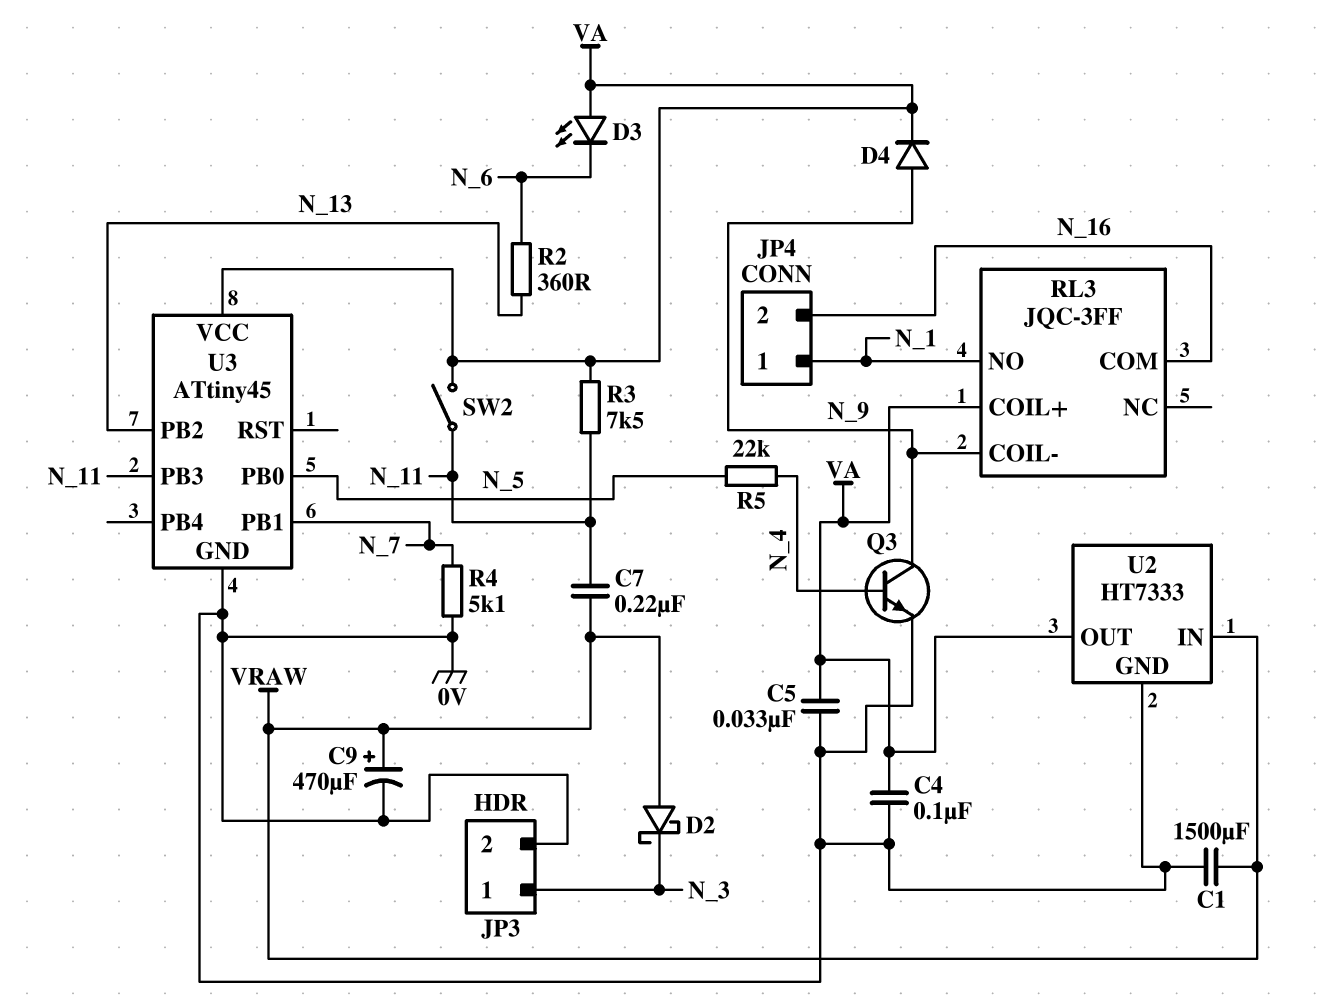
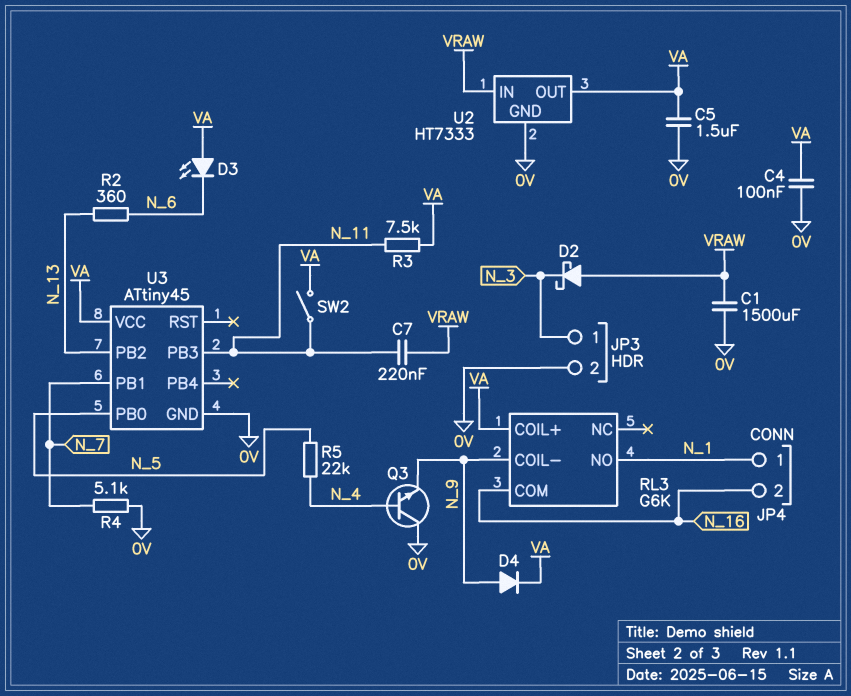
C5: 33nF (0V, VA) -> 1.5uF (0V, VA)
C9: 470uF (plus VRAW, minus 0V) -> none
Q3: NPN (B N_4, C N_9, E 0V) -> NPN (B N_4, C 0V, E N_9)
RL3: JQC-3FF -> G6K

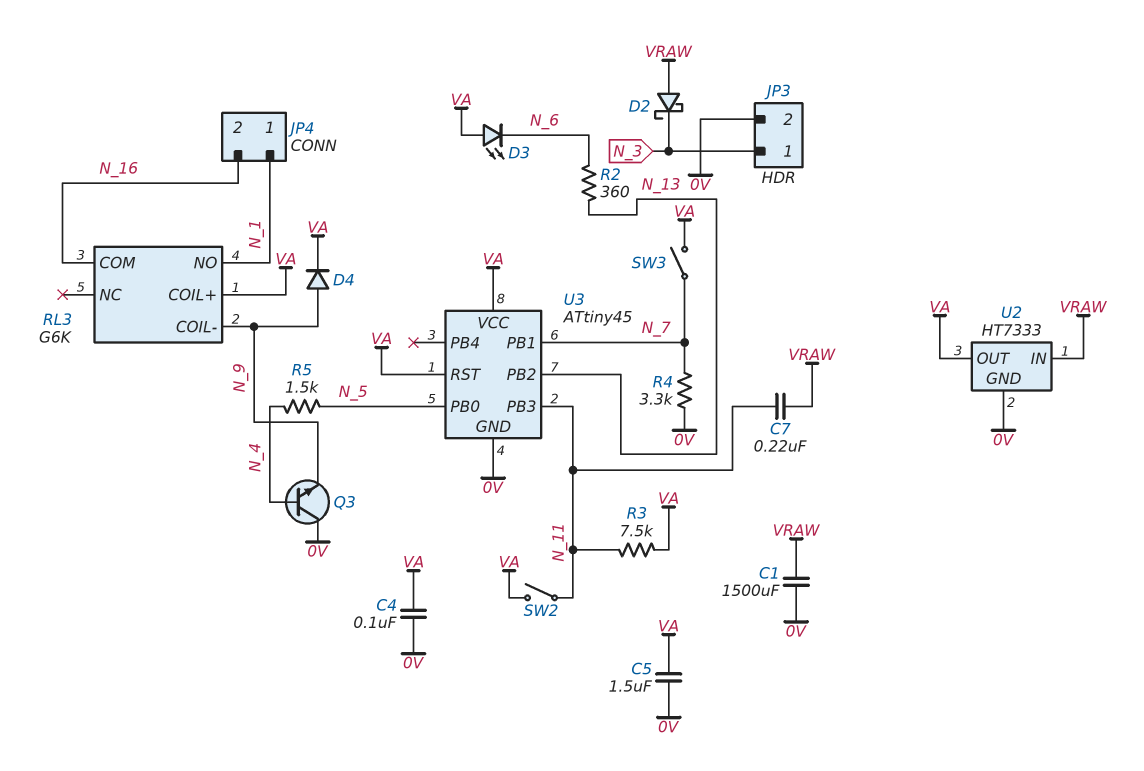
R4: 5.1k (0V, N_7) -> 3.3k (0V, N_7)
R5: 22k (N_4, N_5) -> 1.5k (N_4, N_5)
SW3: none -> switch (N_7, VA)
U3 pin RST: none -> VA

